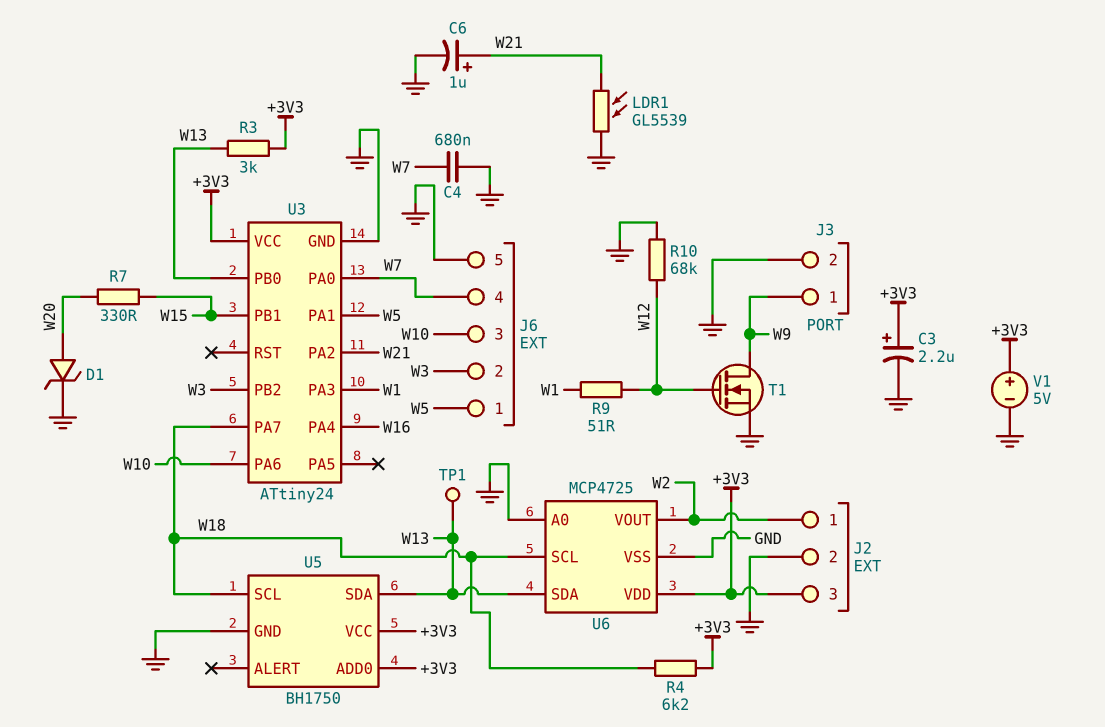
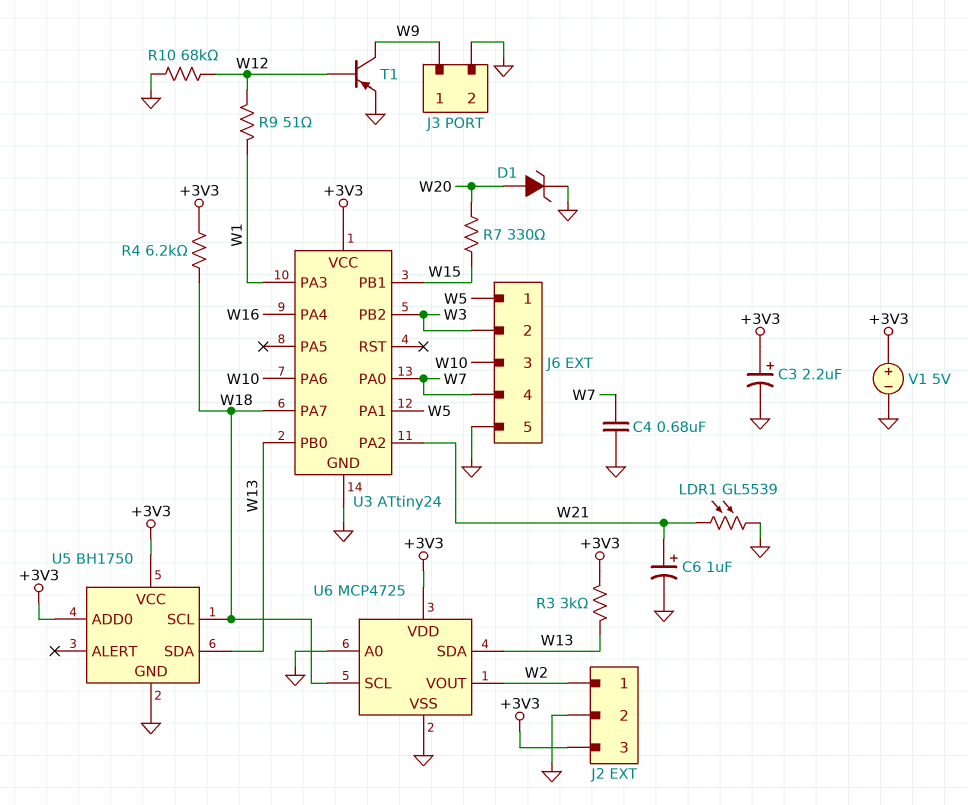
T1: NMOS (G W12, D W9, S GND) -> PNP (B W12, C W9, E GND)
TP1: test point (W13) -> none

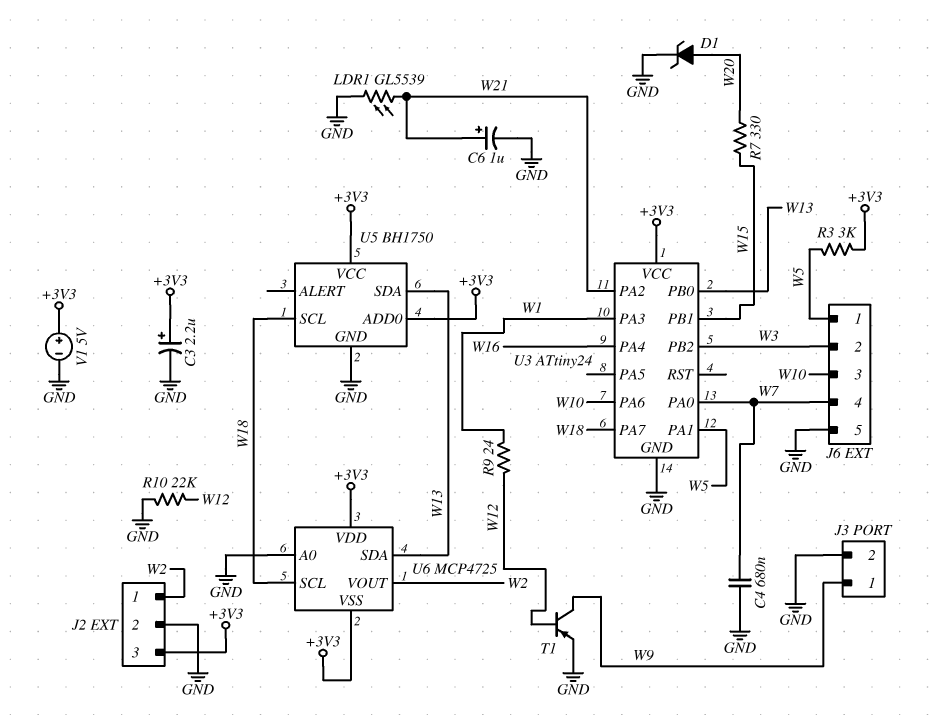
R3: 3k (+3V3, W13) -> 3k (+3V3, W5)
R4: 6.2k (+3V3, W18) -> none
R9: 51 (W1, W12) -> 24 (W1, W12)
R10: 68k (GND, W12) -> 22k (GND, W12)
U6 pin VSS: GND -> +3V3

